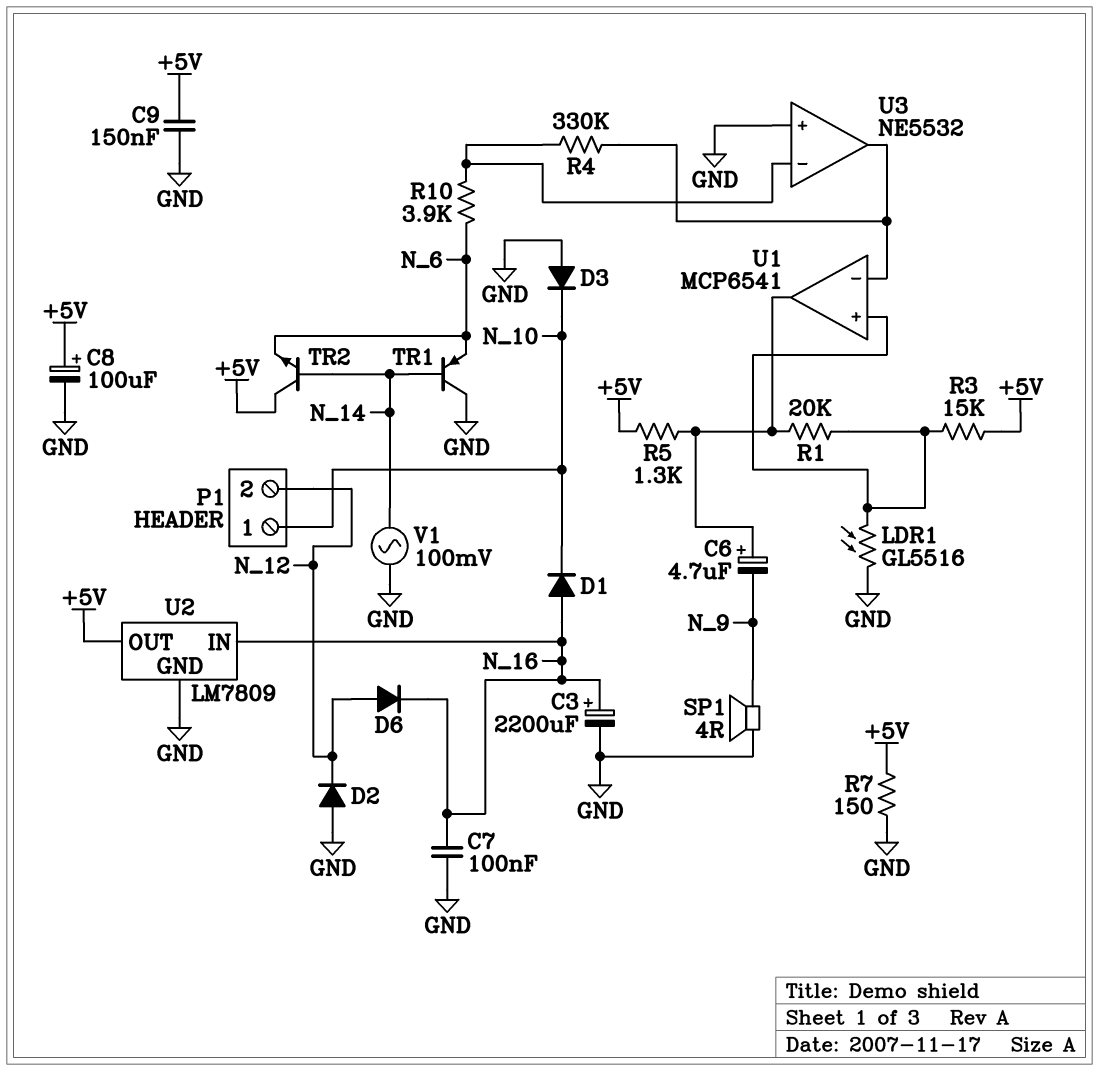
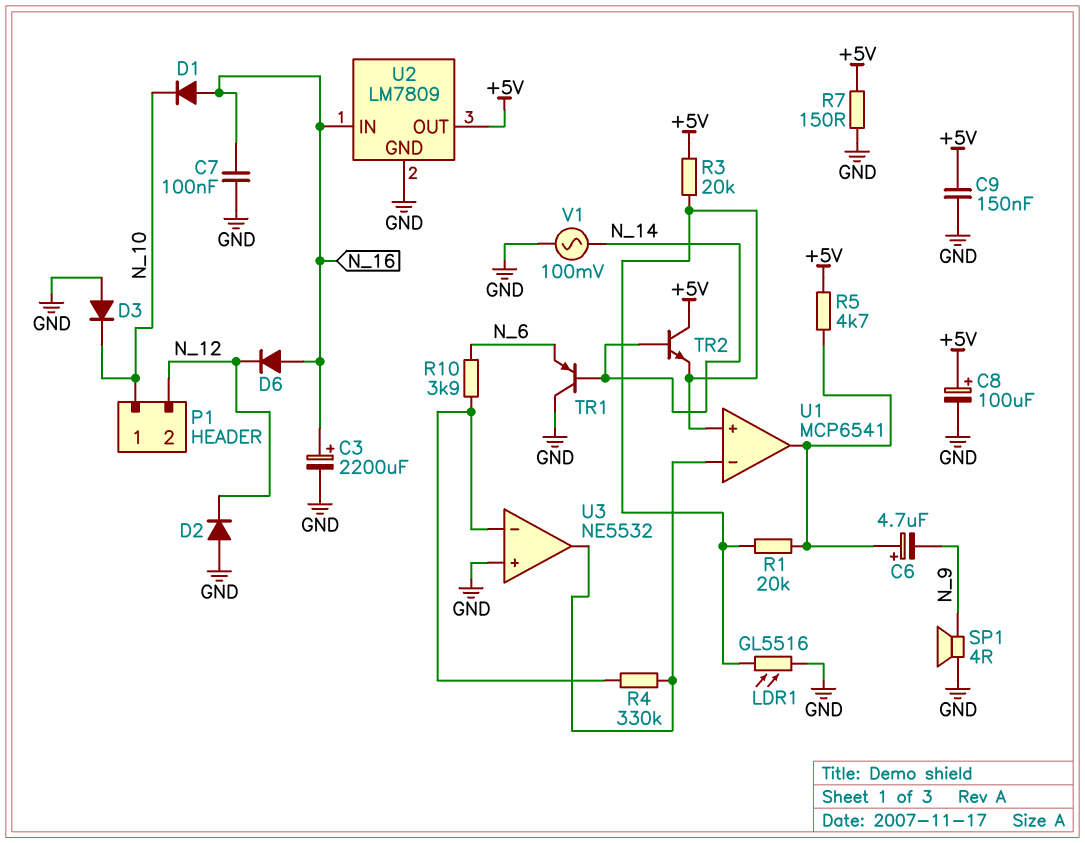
D6: diode (A N_12, K N_16) -> diode (A N_16, K N_12)
R3: 15k (+5V, U1/in+) -> 20k (+5V, U1/in+)
R5: 1.3k (+5V, U1/out) -> 4.7k (+5V, U1/out)
TR2: NPN (B N_14, C +5V, E N_6) -> NPN (B N_14, C +5V, E U1/in+)

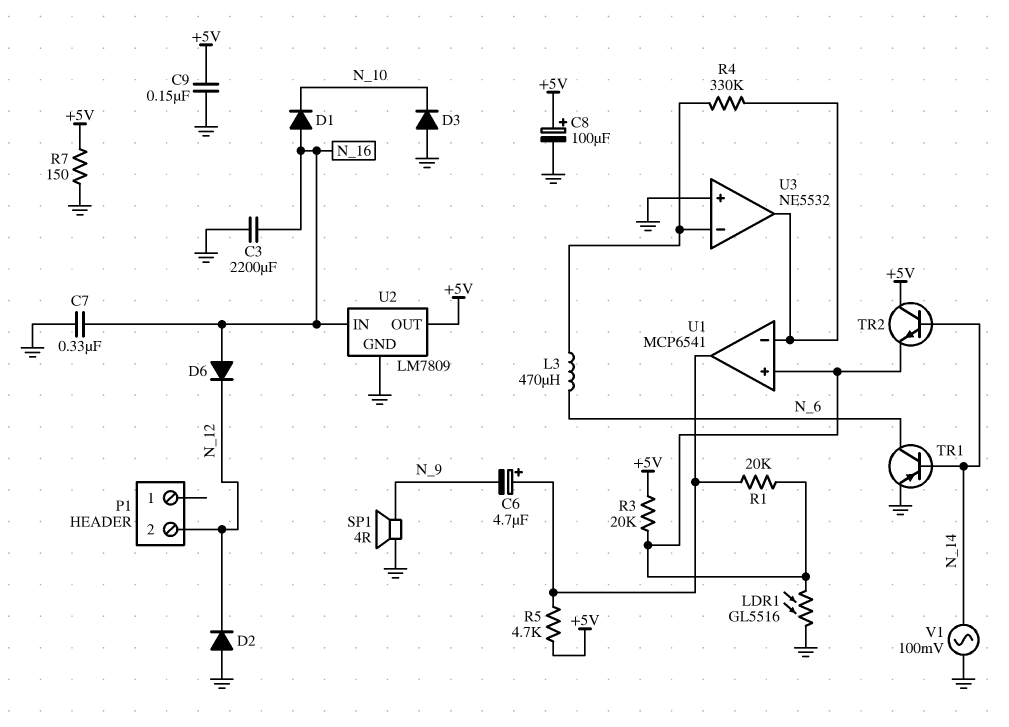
C3: 2200uF (plus N_16, minus GND) -> 2200uF (GND, N_16)
C7: 100nF (GND, N_16) -> 330nF (GND, N_16)
L3: none -> 470uH (N_6, U3/in-)
P1 pin 1: N_10 -> none
R10: 3.9k (N_6, U3/in-) -> none
TR1: PNP (B N_14, C GND, E N_6) -> PNP (B N_14, C N_6, E GND)

